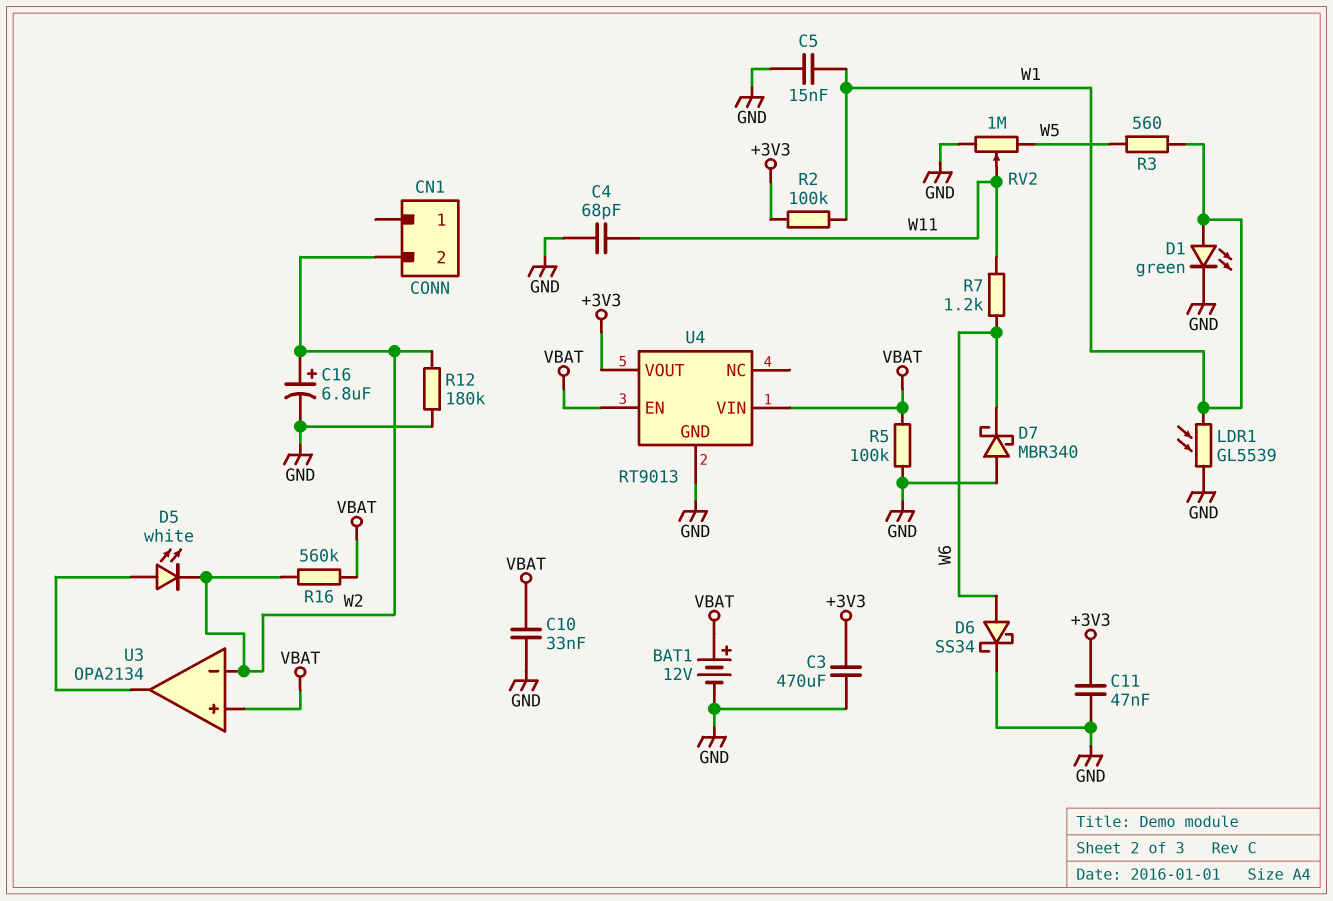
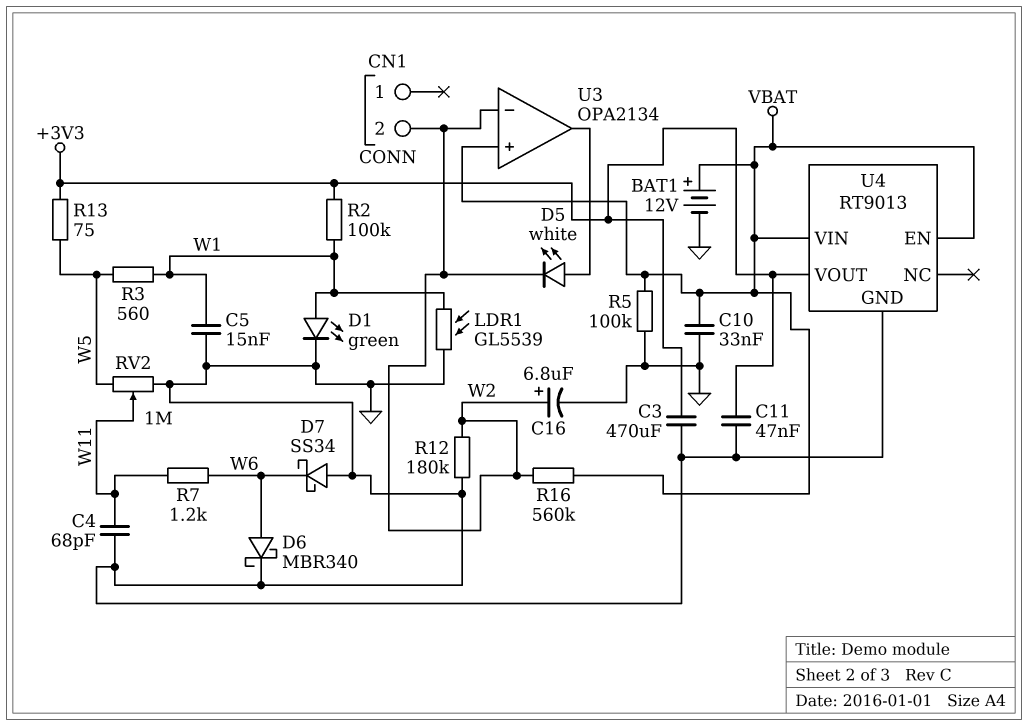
D6: schottky SS34 (A W6, K GND) -> schottky MBR340 (A W6, K GND)
D7: schottky MBR340 (A GND, K W6) -> schottky SS34 (A GND, K W6)
R13: none -> 75 (+3V3, W5)

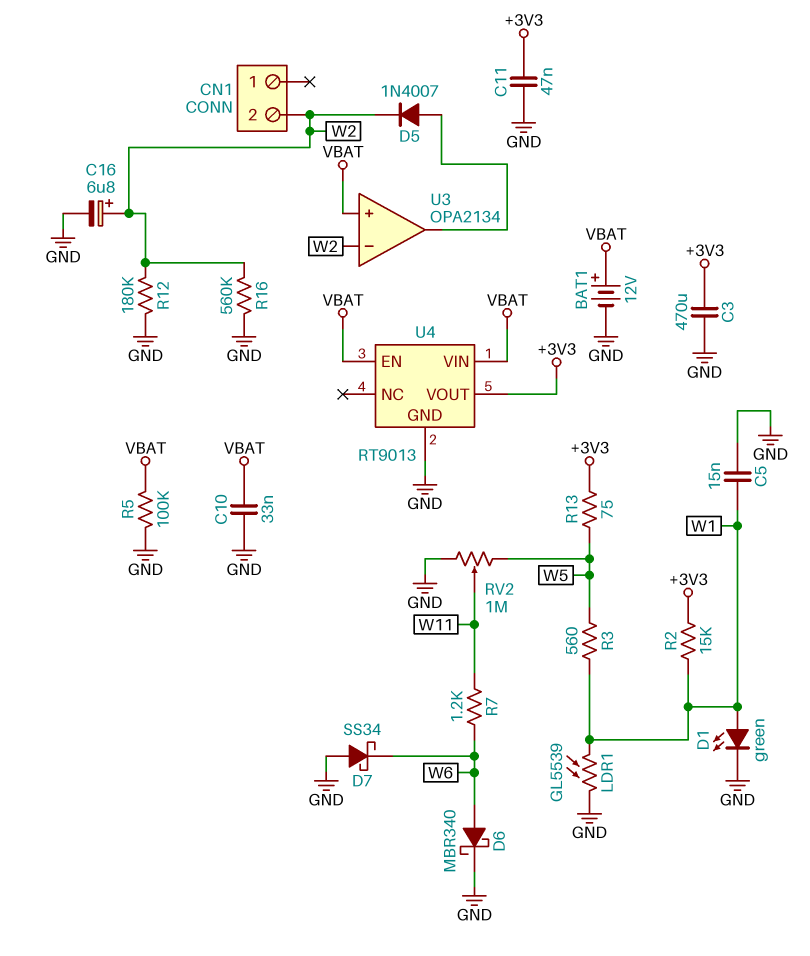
C4: 68pF (GND, W11) -> none
D5: LED white (A U3/out, K W2) -> diode 1N4007 (A U3/out, K W2)
R2: 100k (+3V3, W1) -> 15k (+3V3, W1)
R16: 560k (VBAT, W2) -> 560k (GND, W2)

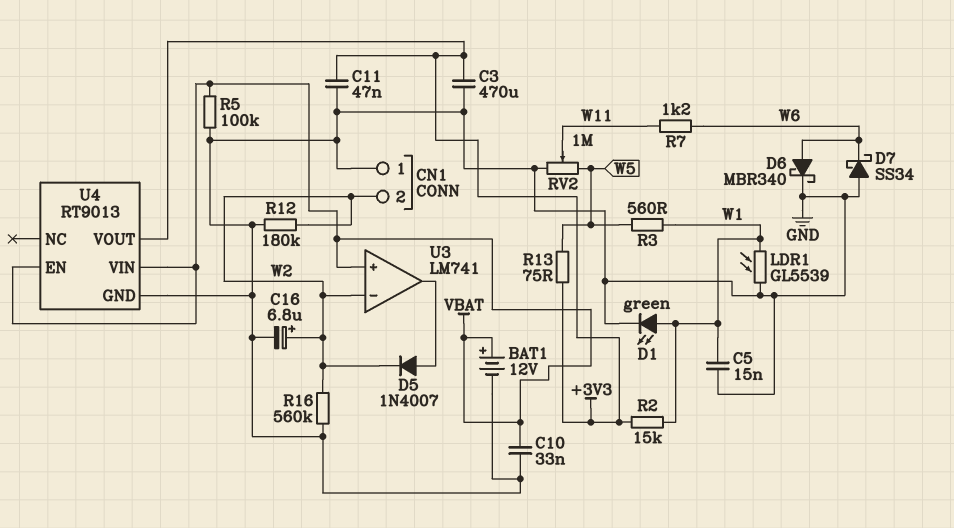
CN1 pin 1: none -> GND
U3: OPA2134 -> LM741

